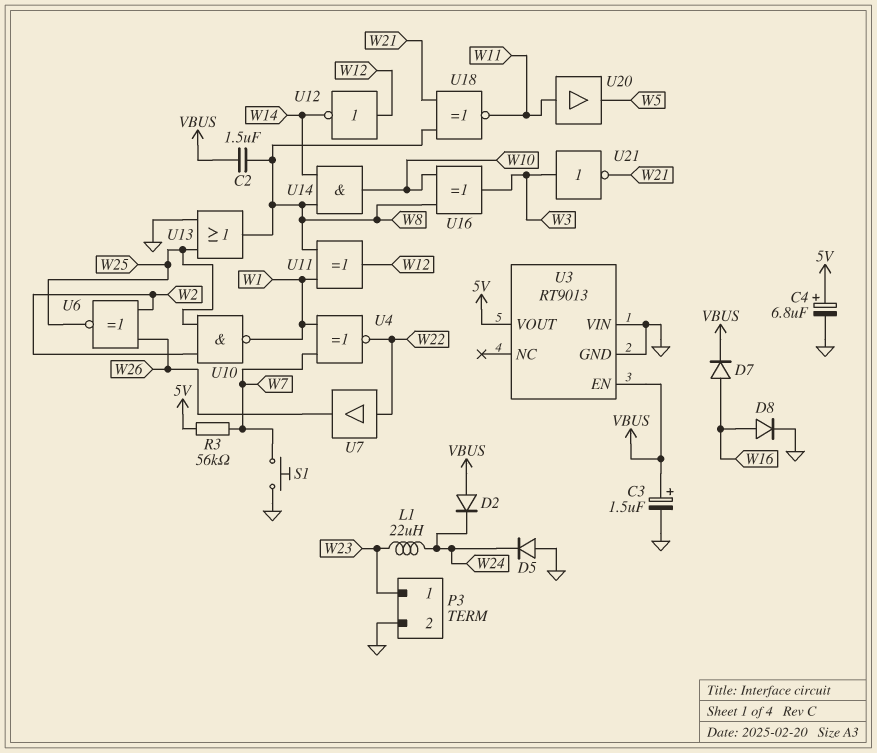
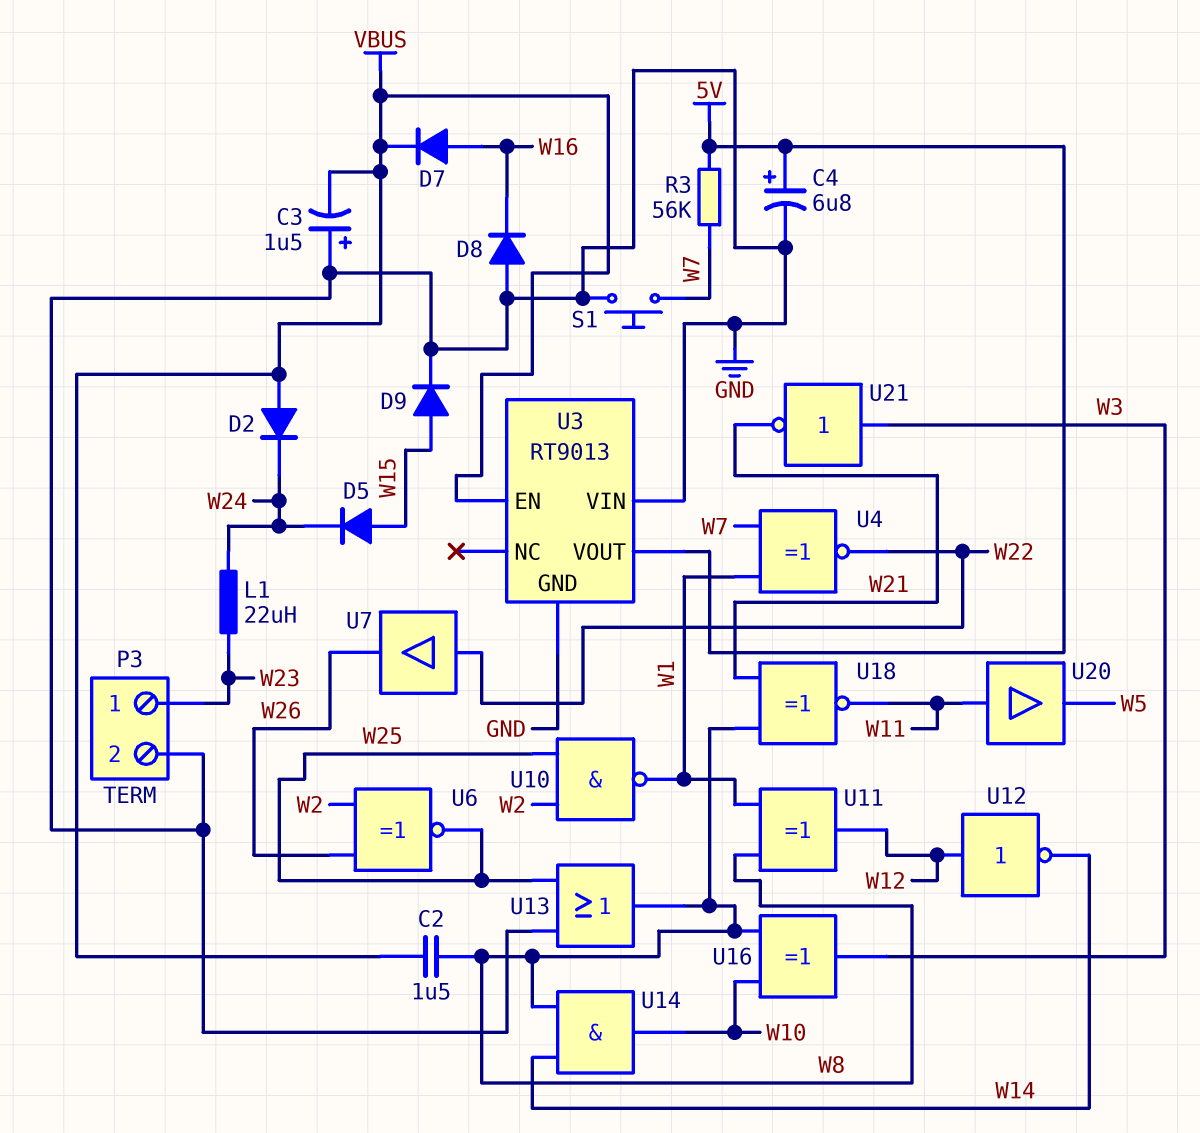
C3: 1.5uF (plus VBUS, minus GND) -> 1.5uF (plus GND, minus VBUS)
D5: diode (A GND, K W24) -> diode (A W15, K W24)
D8: diode (A W16, K GND) -> diode (A GND, K W16)
D9: none -> diode (A W15, K GND)

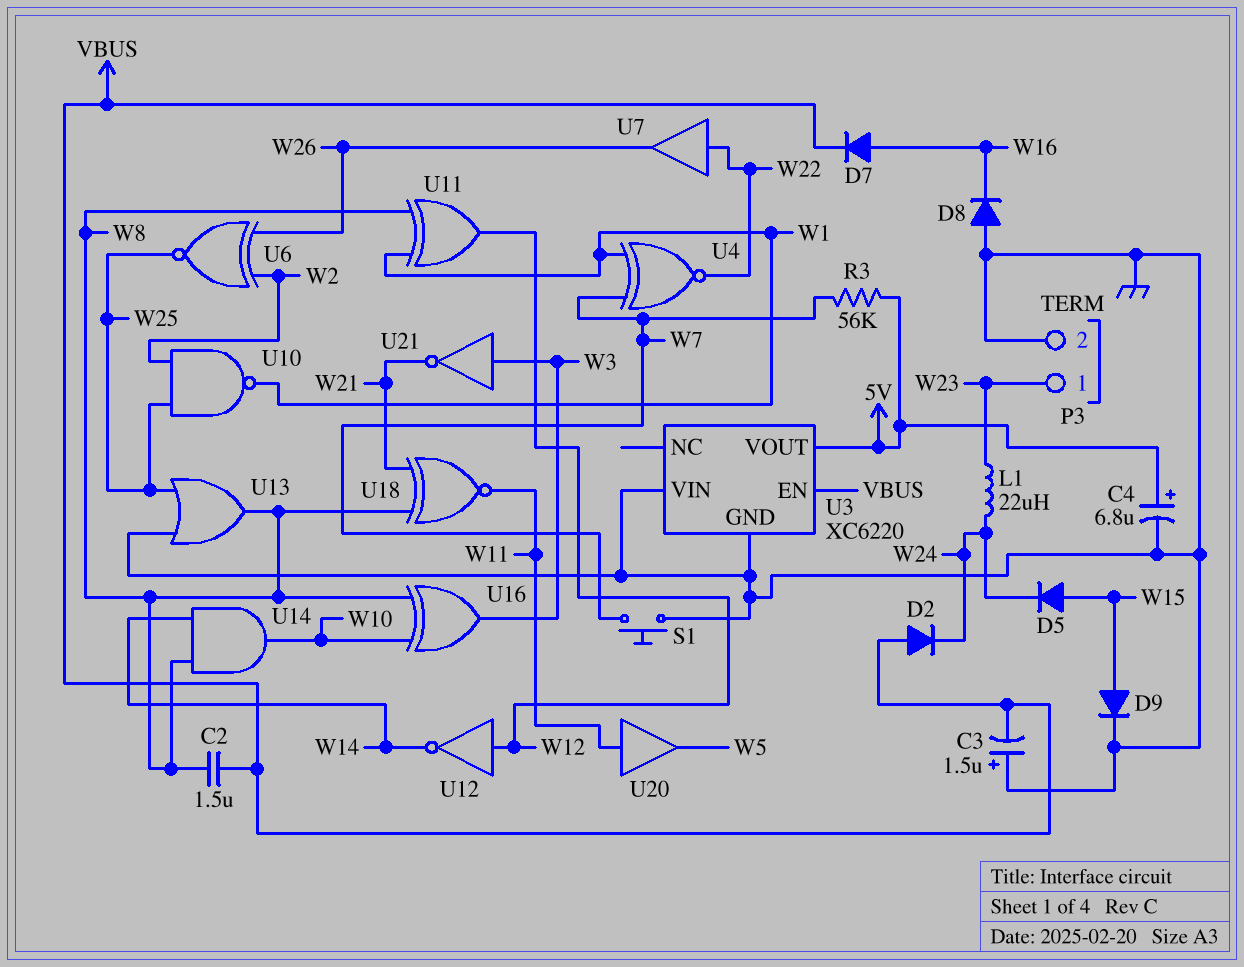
U3: RT9013 -> XC6220

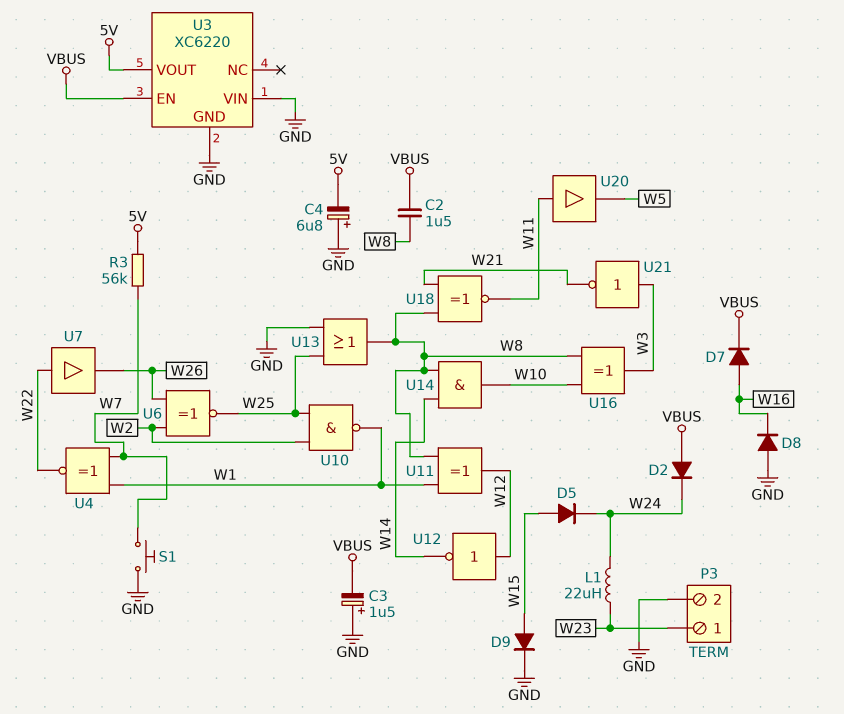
C4: 6.8uF (plus 5V, minus GND) -> 6.8uF (plus GND, minus 5V)

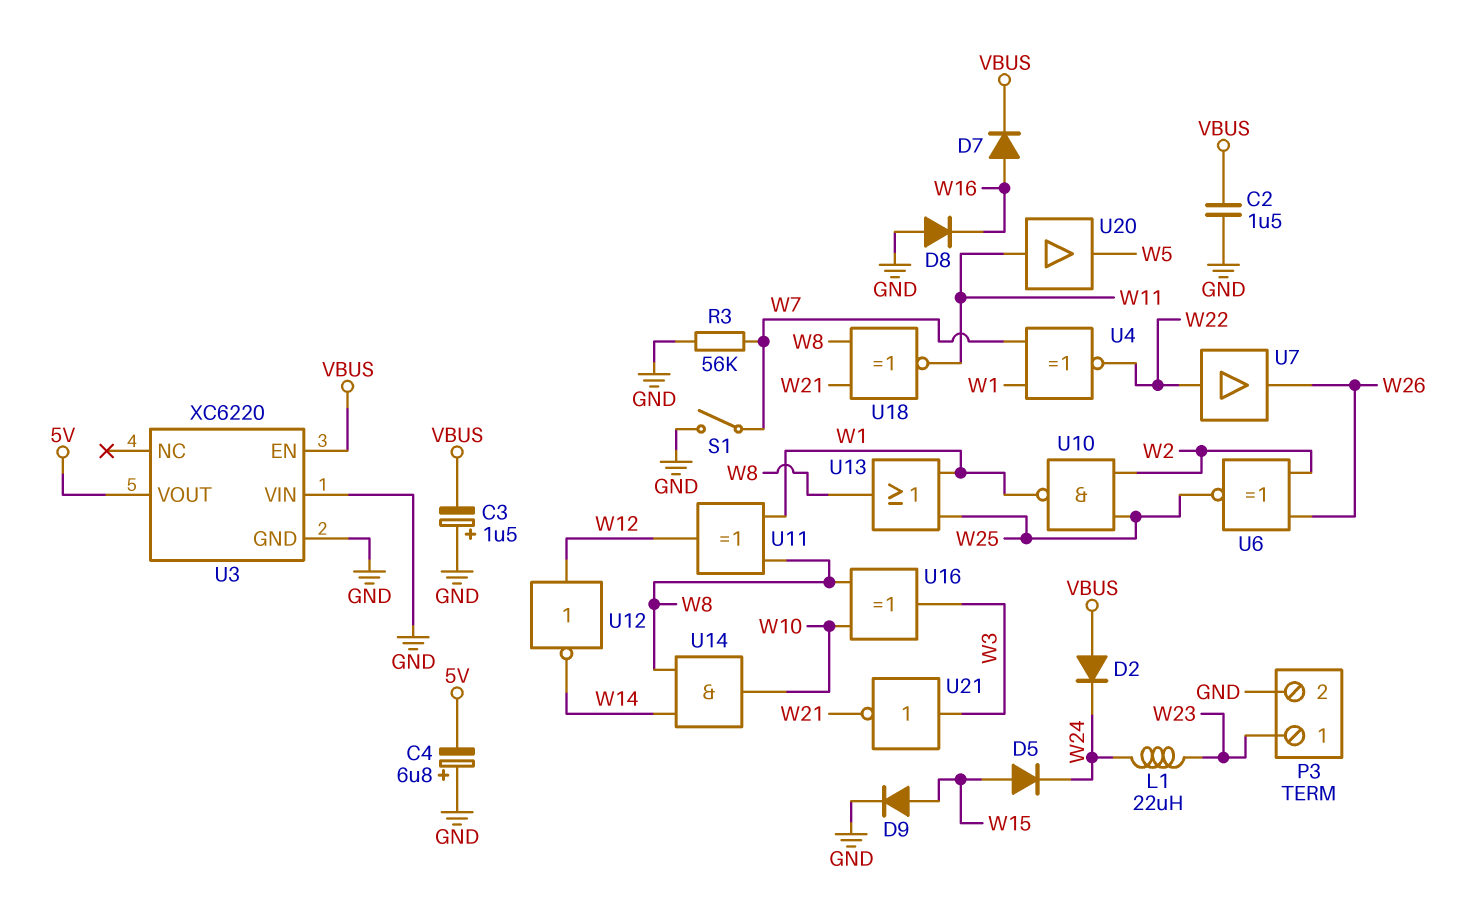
C2: 1.5uF (VBUS, W8) -> 1.5uF (GND, VBUS)
R3: 56k (5V, W7) -> 56k (GND, W7)
S1: button (GND, W7) -> switch (GND, W7)
U13: OR (in GND, in W25, out W8) -> OR (in W1, in W25, out W8)

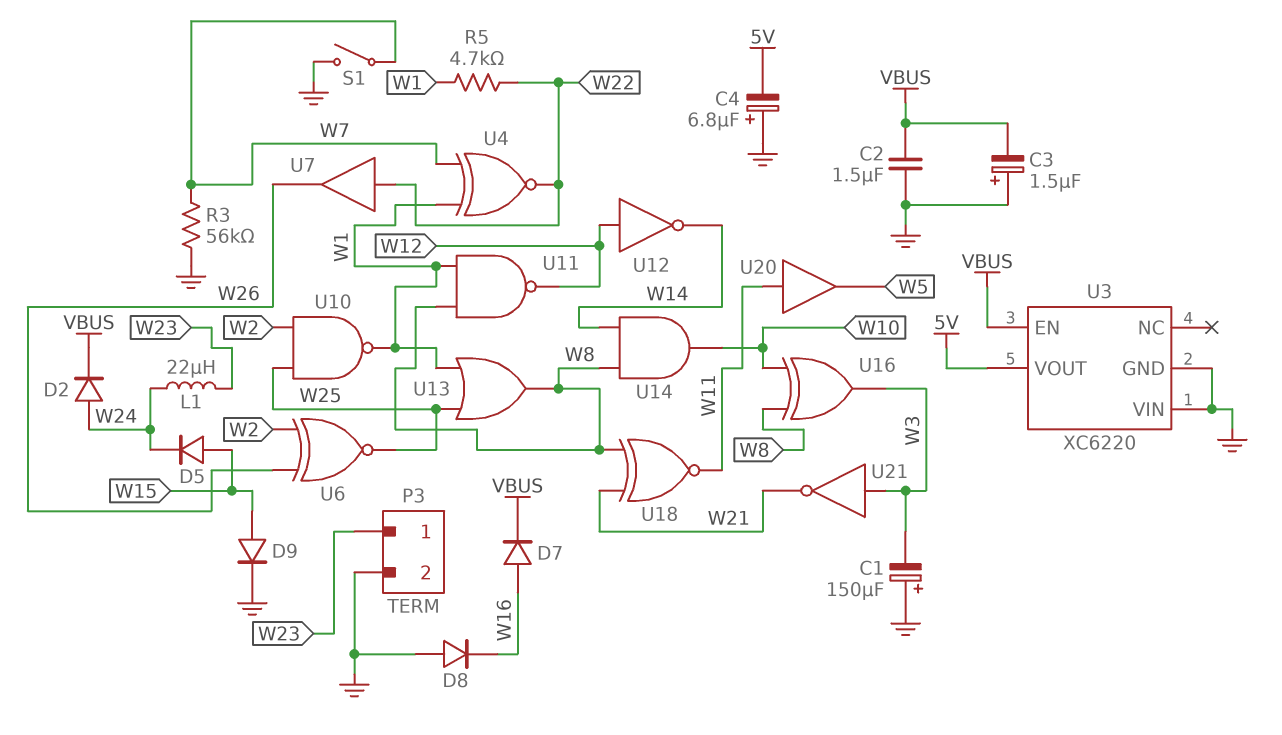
C1: none -> 150uF (plus GND, minus W3)
D2: diode (A VBUS, K W24) -> diode (A W24, K VBUS)
R5: none -> 4.7k (W1, W22)
U11: XOR (in W1, in W8, out W12) -> NAND (in W1, in W8, out W12)

